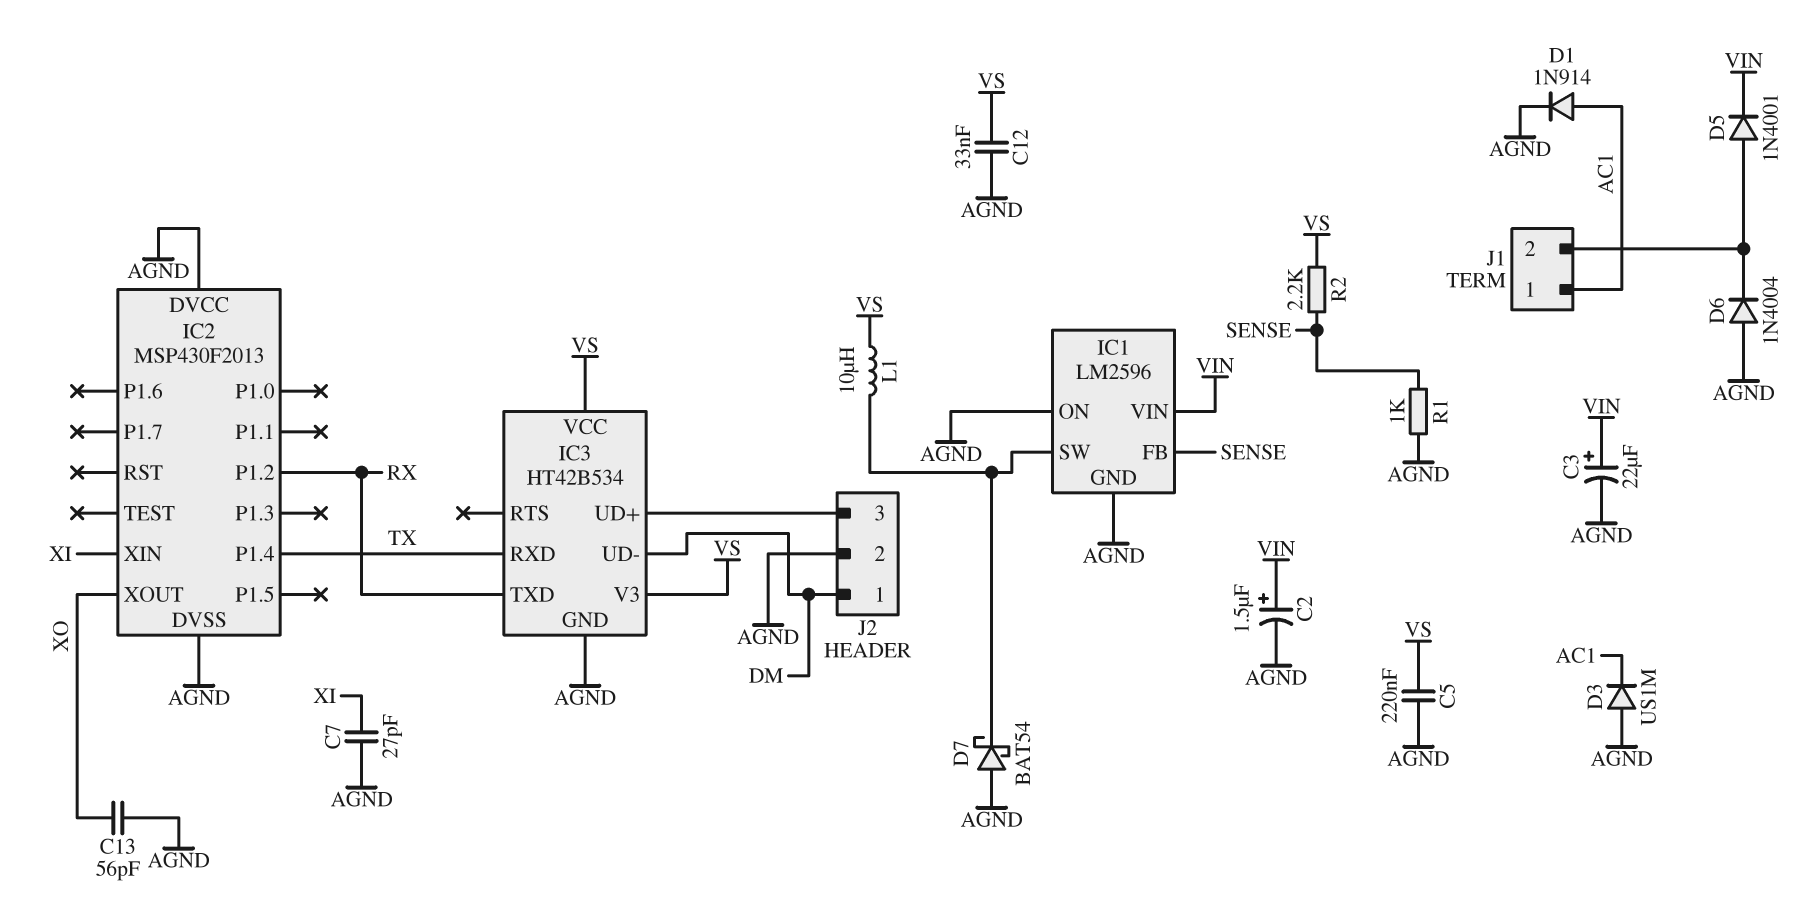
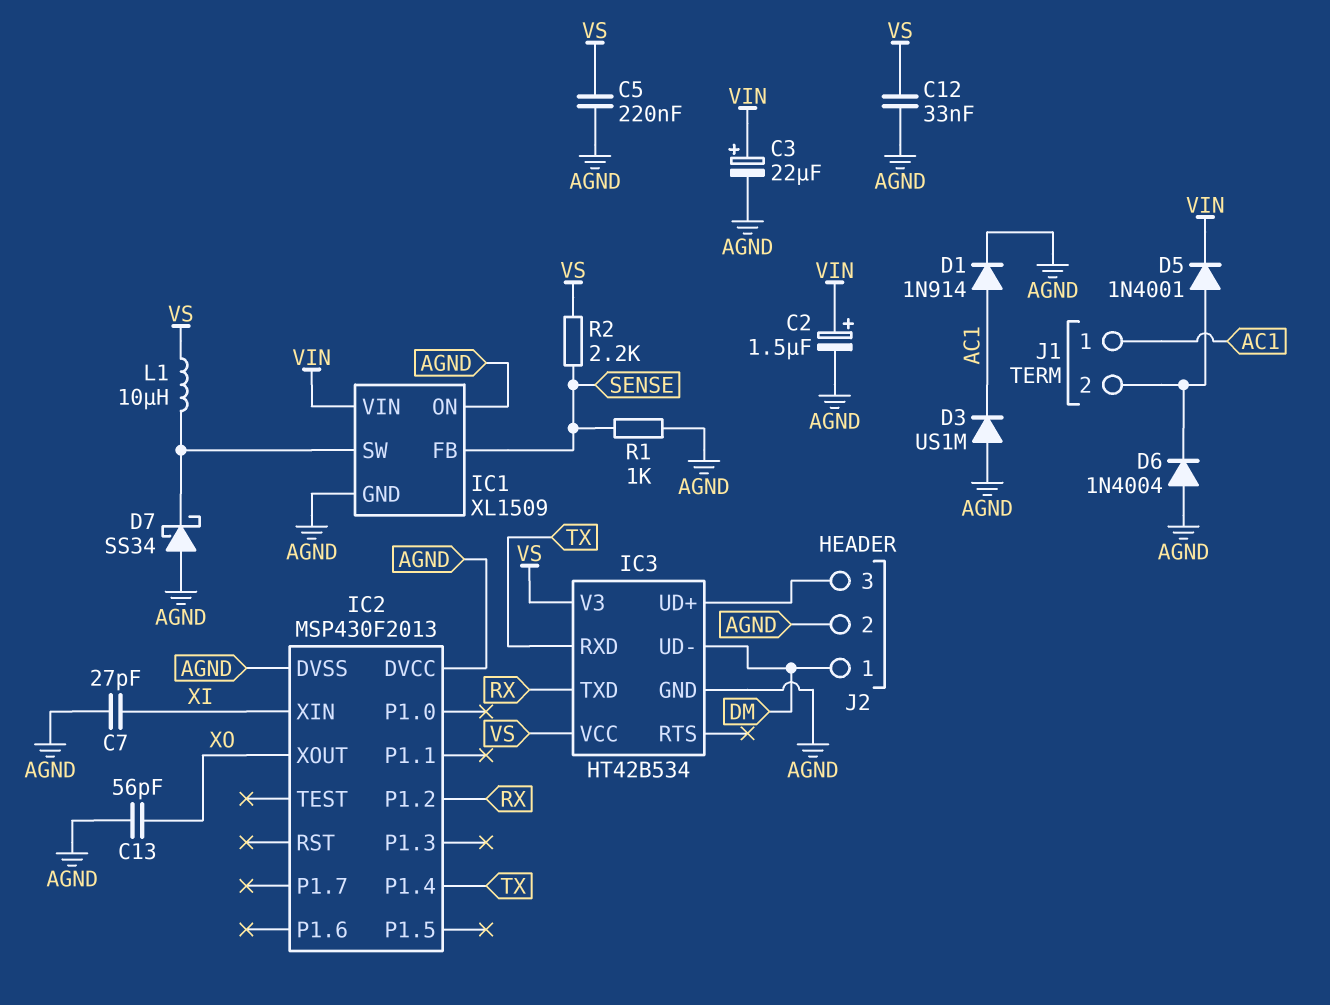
D7: schottky BAT54 (A AGND, K IC1/SW) -> schottky SS34 (A AGND, K IC1/SW)
IC1: LM2596 -> XL1509

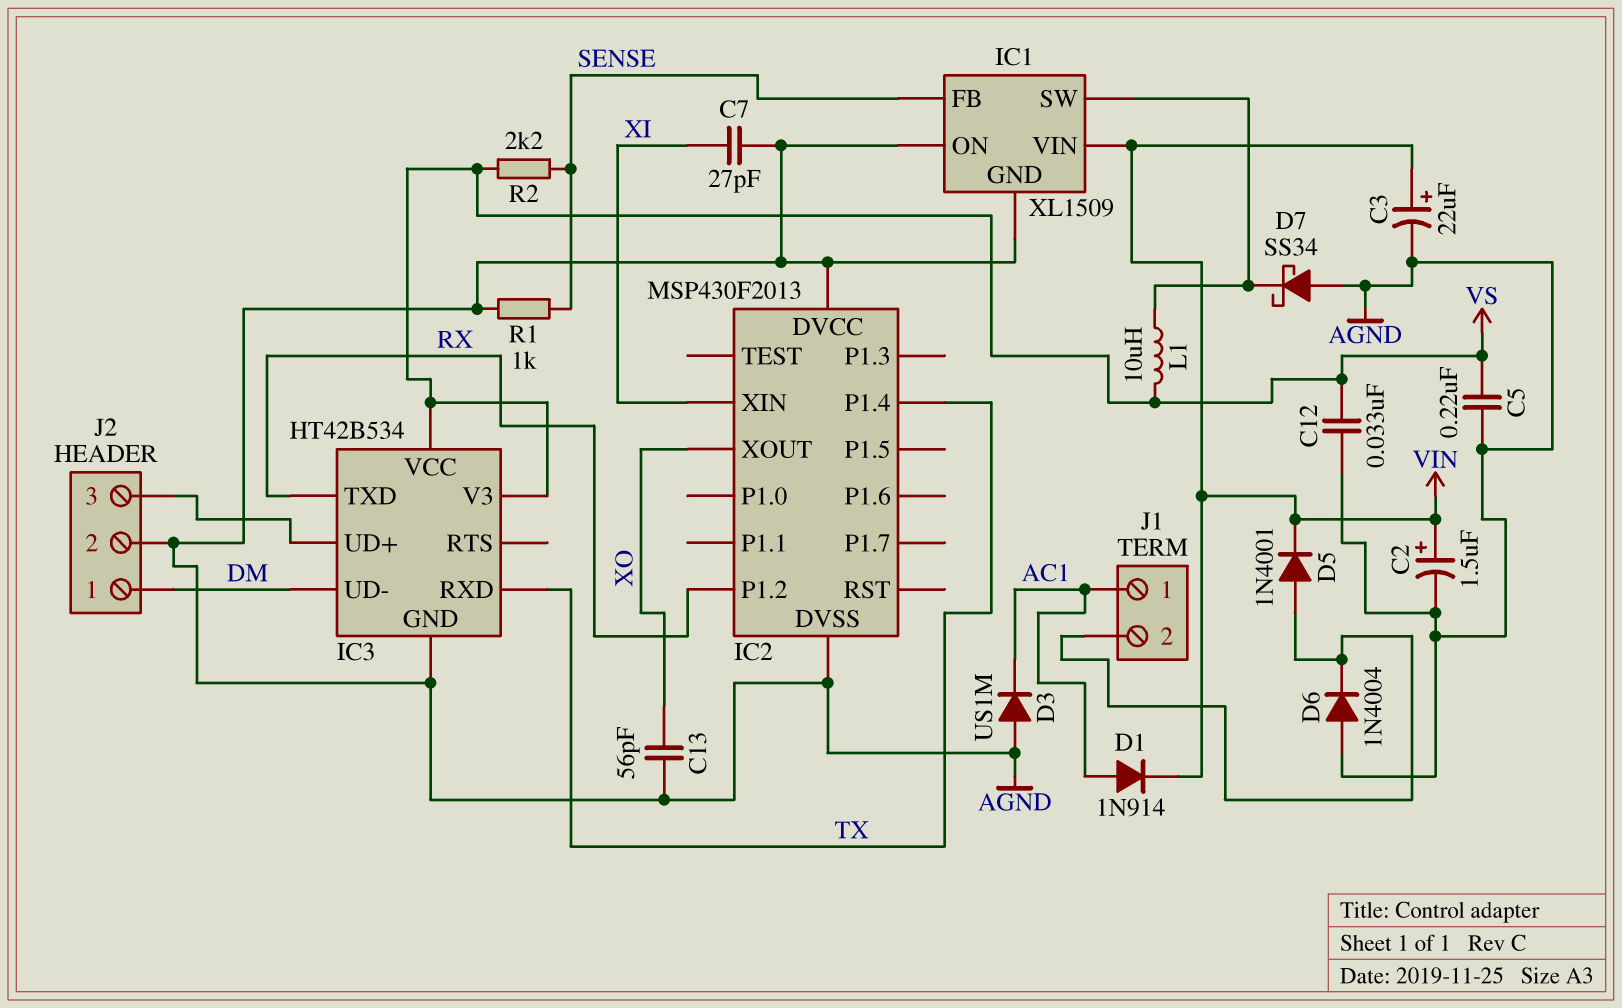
D1: diode 1N914 (A AC1, K AGND) -> diode 1N914 (A AC1, K VIN)

